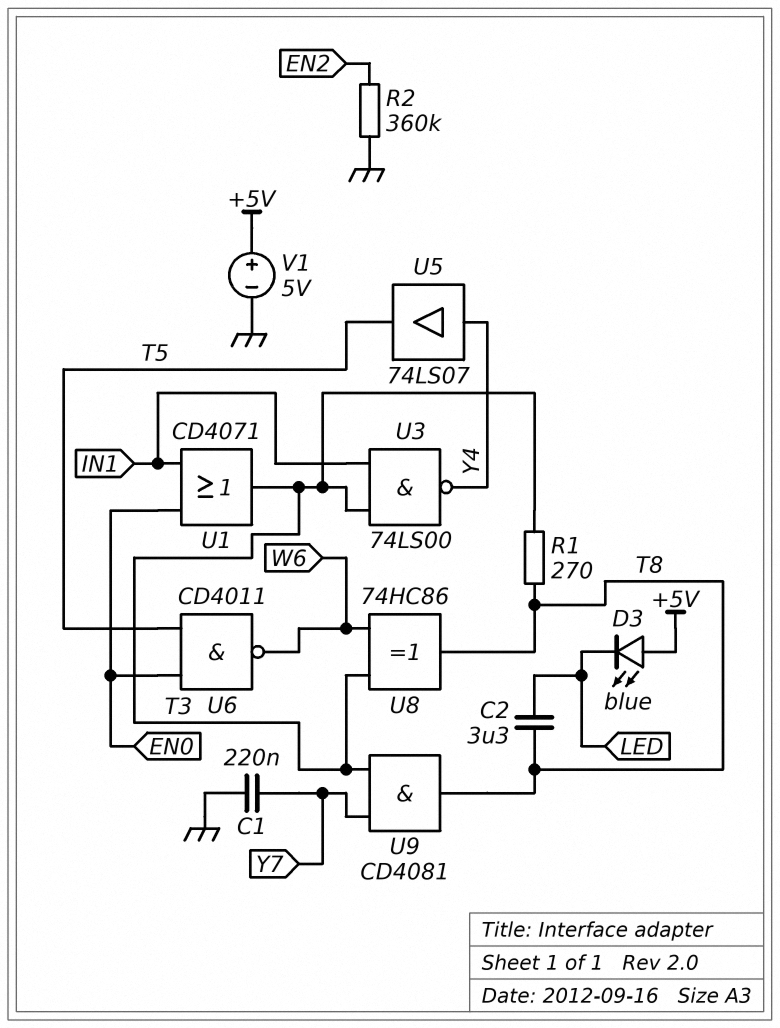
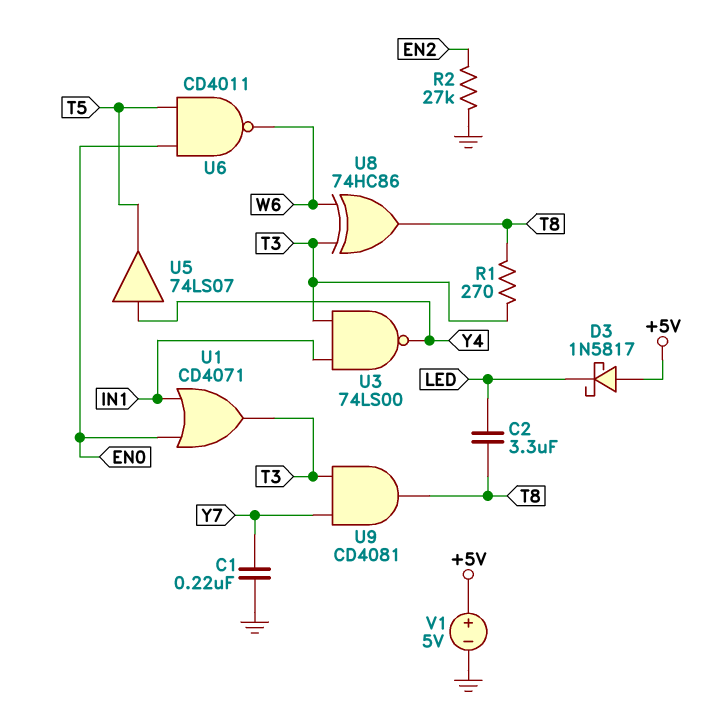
D3: LED blue (A +5V, K LED) -> schottky 1N5817 (A +5V, K LED)
R2: 360k (EN2, GND) -> 27k (EN2, GND)

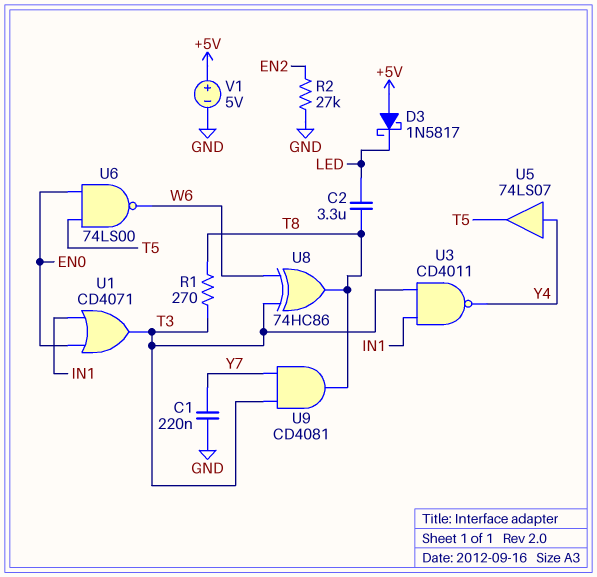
U3: NAND 74LS00 (in IN1, in T3, out Y4) -> NAND CD4011 (in IN1, in T3, out Y4)
U6: NAND CD4011 (in EN0, in T5, out W6) -> NAND 74LS00 (in EN0, in T5, out W6)

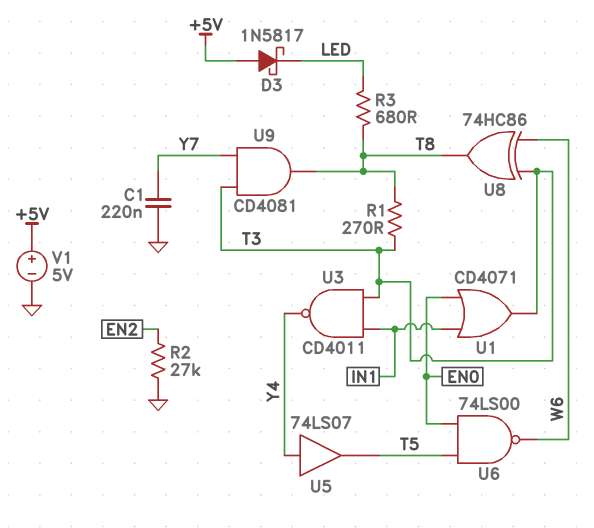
C2: 3.3uF (LED, T8) -> none
R3: none -> 680 (LED, T8)

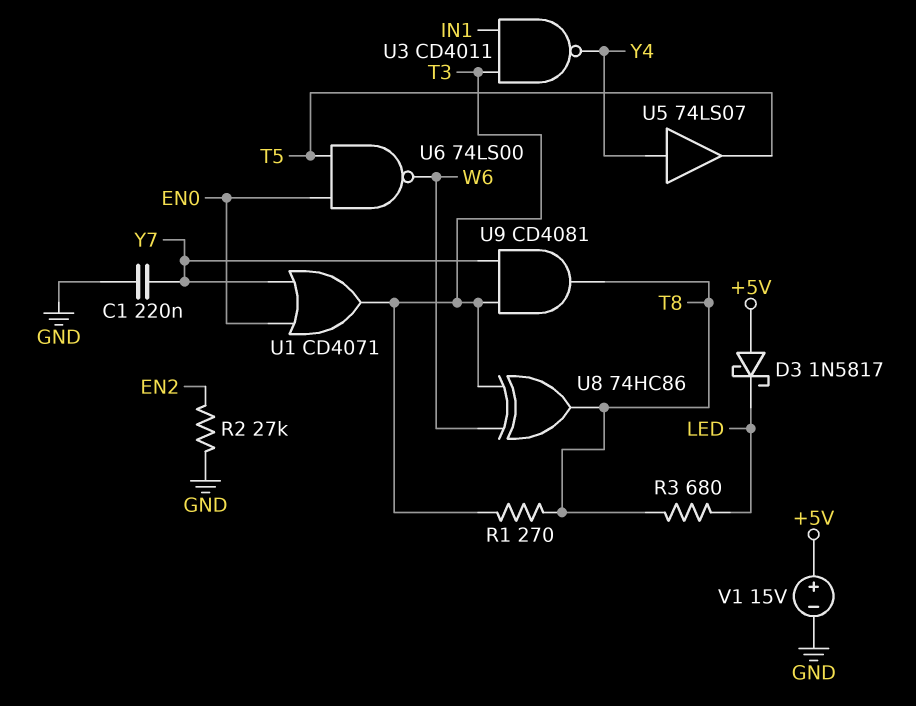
U1: OR CD4071 (in EN0, in IN1, out T3) -> OR CD4071 (in EN0, in Y7, out T3)
V1: 5V (plus +5V, minus GND) -> 15V (plus +5V, minus GND)

